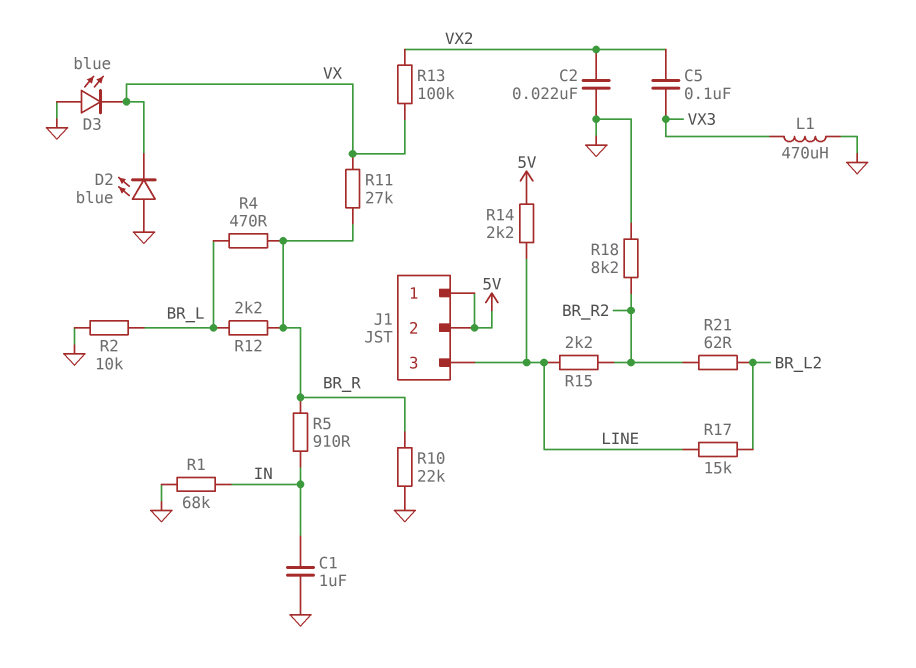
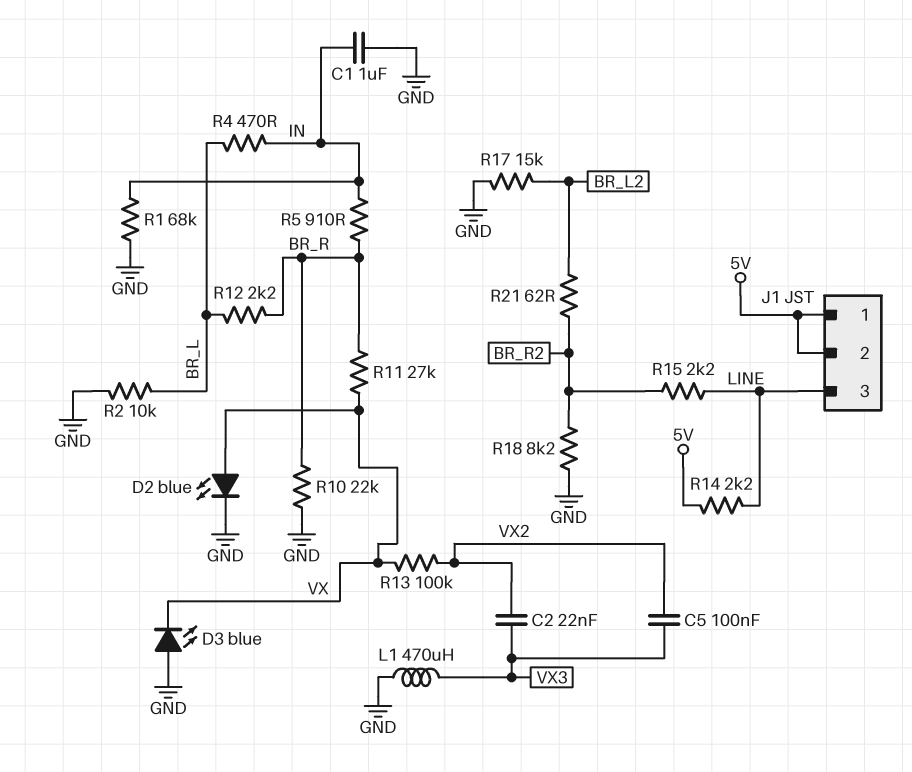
C2: 22nF (GND, VX2) -> 22nF (VX2, VX3)
D2: LED blue (A GND, K VX) -> LED blue (A VX, K GND)
R4: 470 (BR_L, BR_R) -> 470 (BR_L, IN)
R17: 15k (BR_L2, LINE) -> 15k (BR_L2, GND)

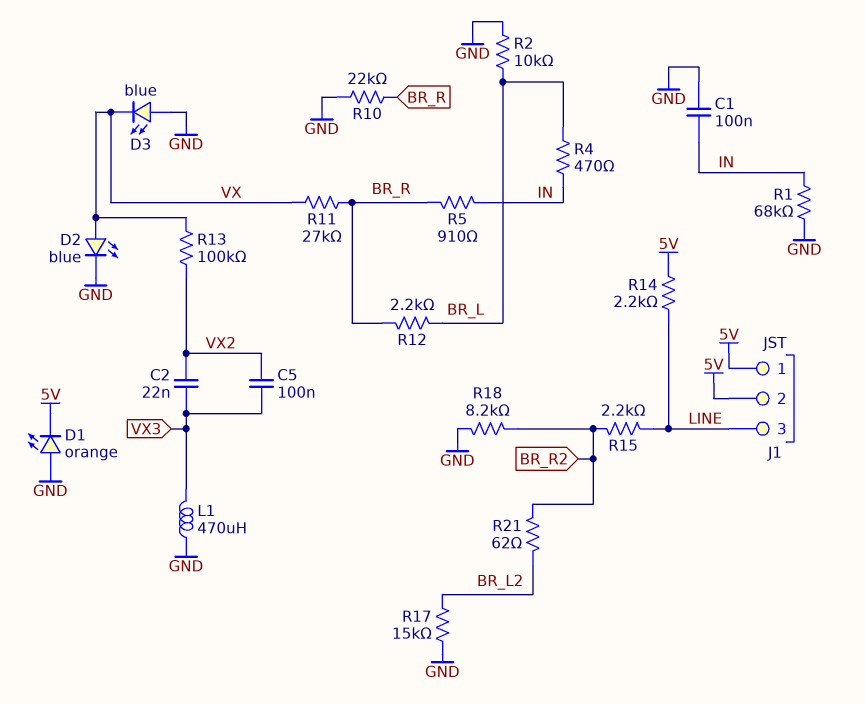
C1: 1uF (GND, IN) -> 100nF (GND, IN)
D1: none -> LED orange (A GND, K 5V)

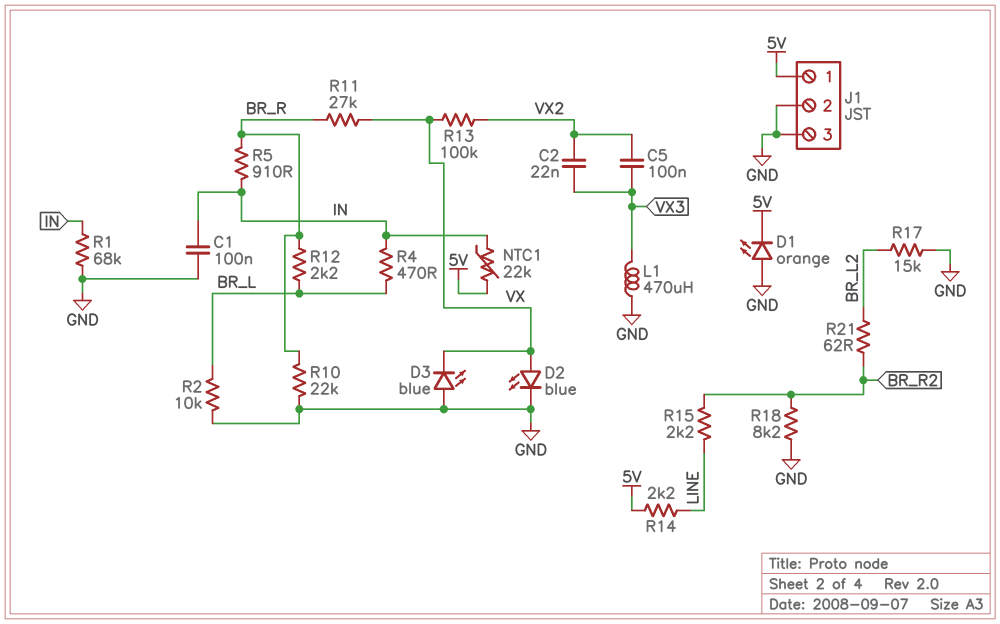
J1 pin 2: 5V -> GND
J1 pin 3: LINE -> GND
NTC1: none -> 22k (5V, IN)

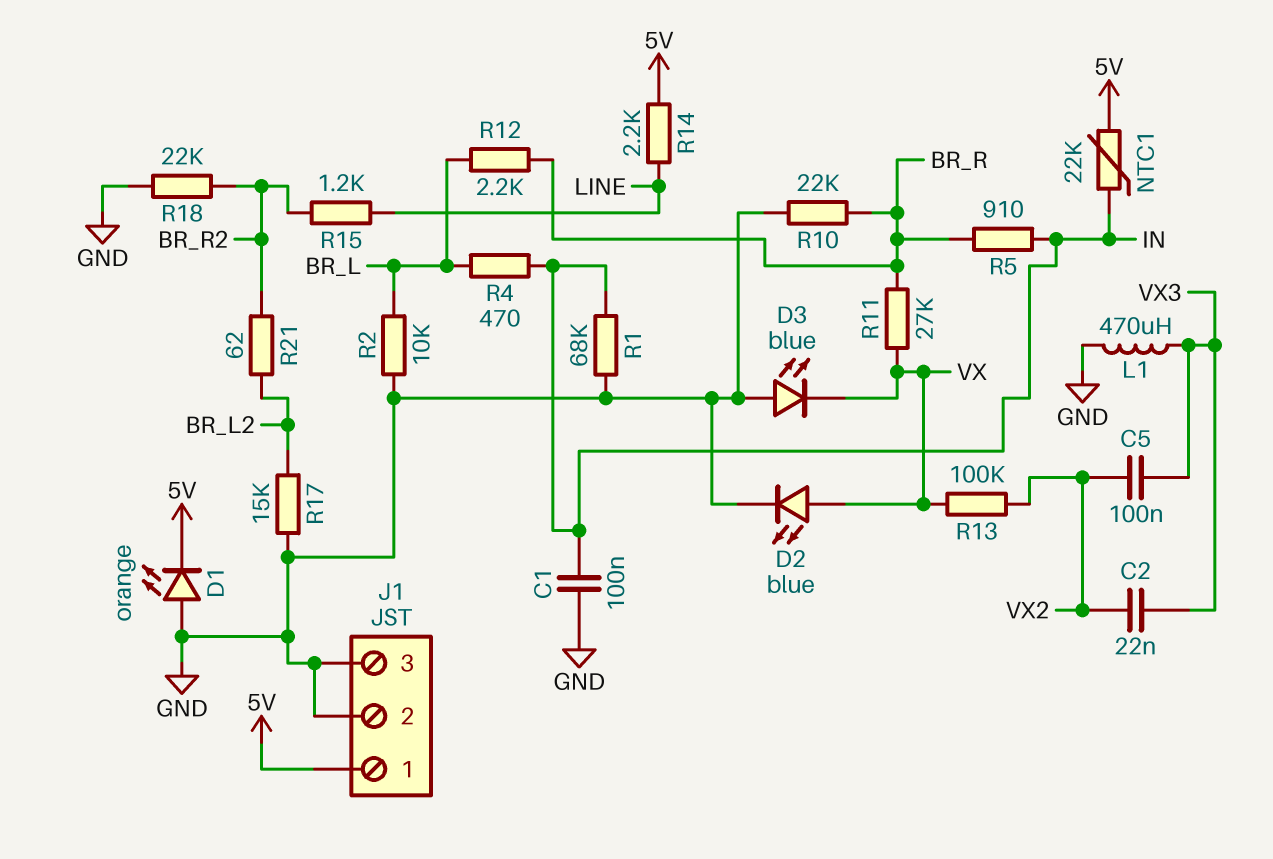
R15: 2.2k (BR_R2, LINE) -> 1.2k (BR_R2, LINE)
R18: 8.2k (BR_R2, GND) -> 22k (BR_R2, GND)

